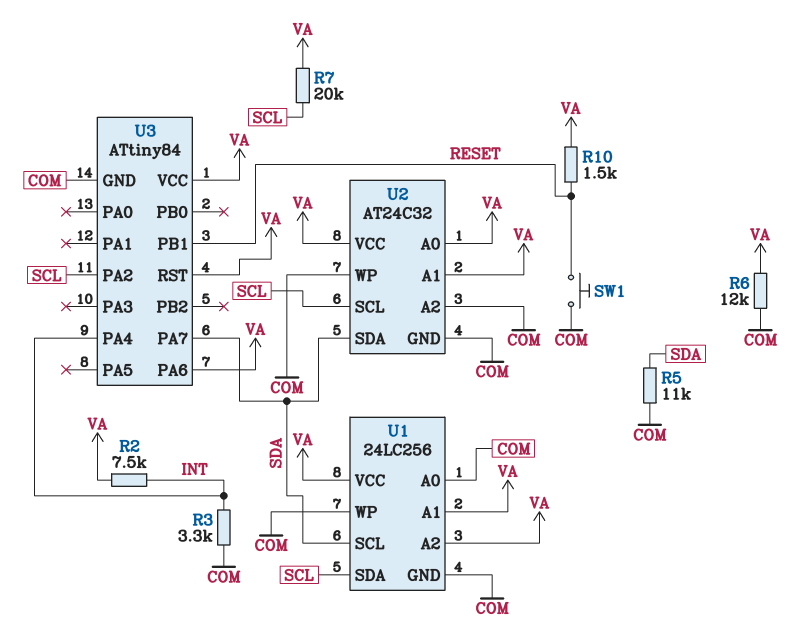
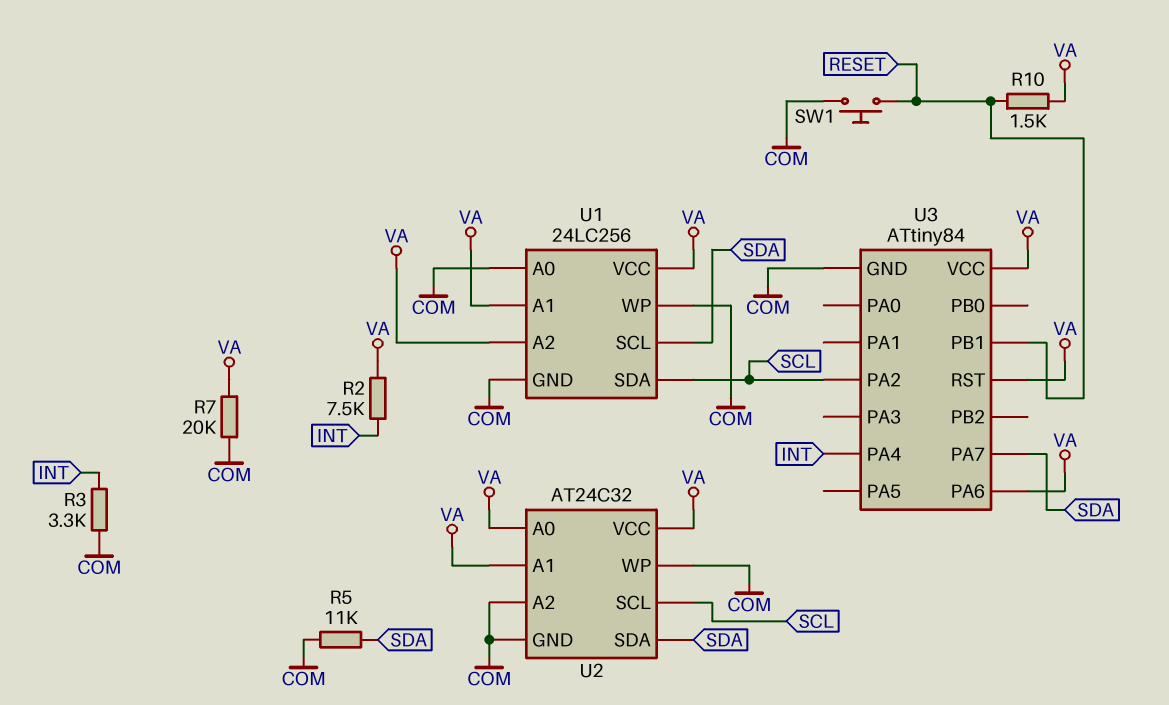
R6: 12k (COM, VA) -> none
R7: 20k (SCL, VA) -> 20k (COM, VA)

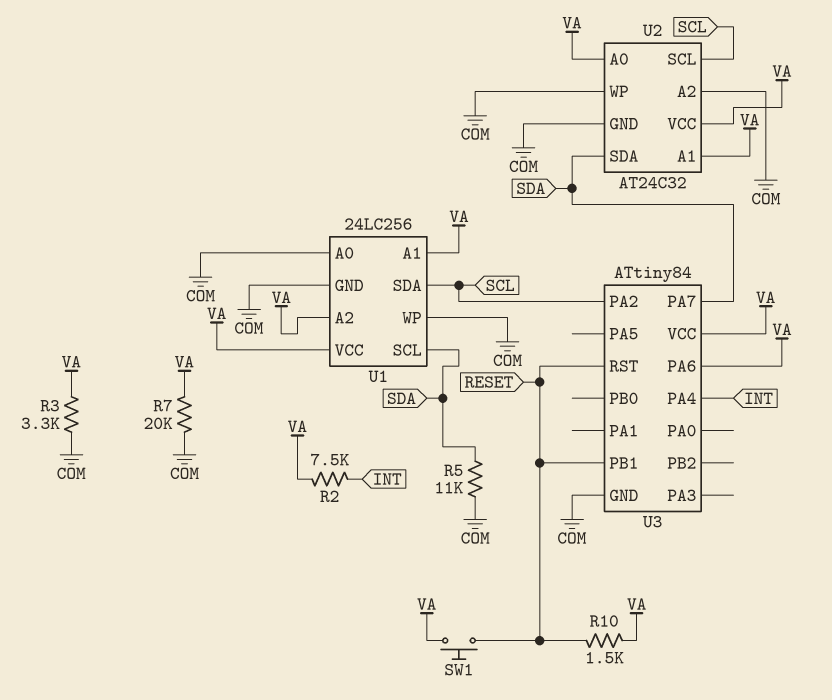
R3: 3.3k (COM, INT) -> 3.3k (COM, VA)
SW1: button (COM, RESET) -> button (RESET, VA)
U3 pin RST: VA -> RESET

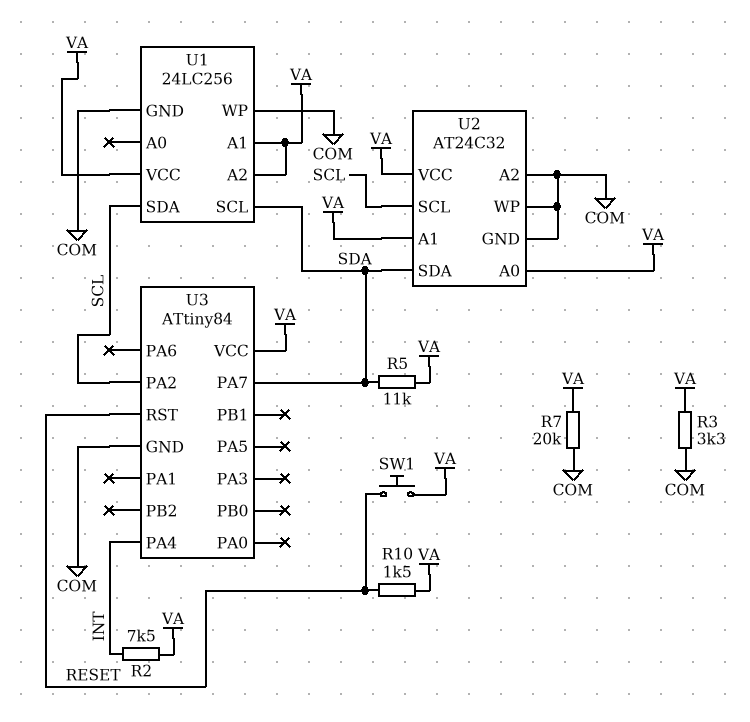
R5: 11k (COM, SDA) -> 11k (SDA, VA)
U1 pin A0: COM -> none
U3 pin PA6: VA -> none
U3 pin PB1: RESET -> none

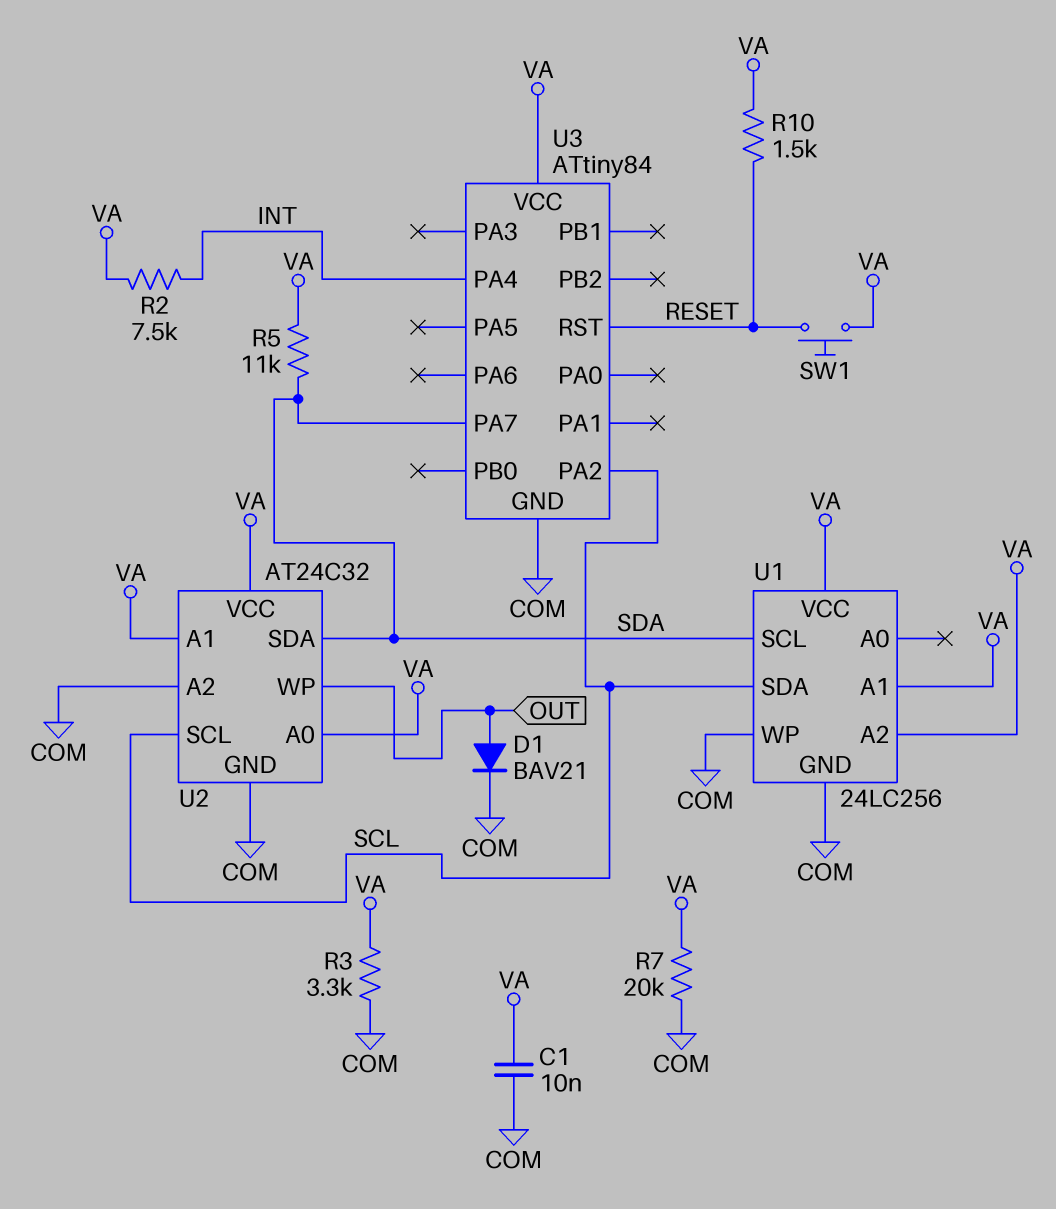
C1: none -> 10nF (COM, VA)
D1: none -> diode BAV21 (A OUT, K COM)
U2 pin WP: COM -> OUT

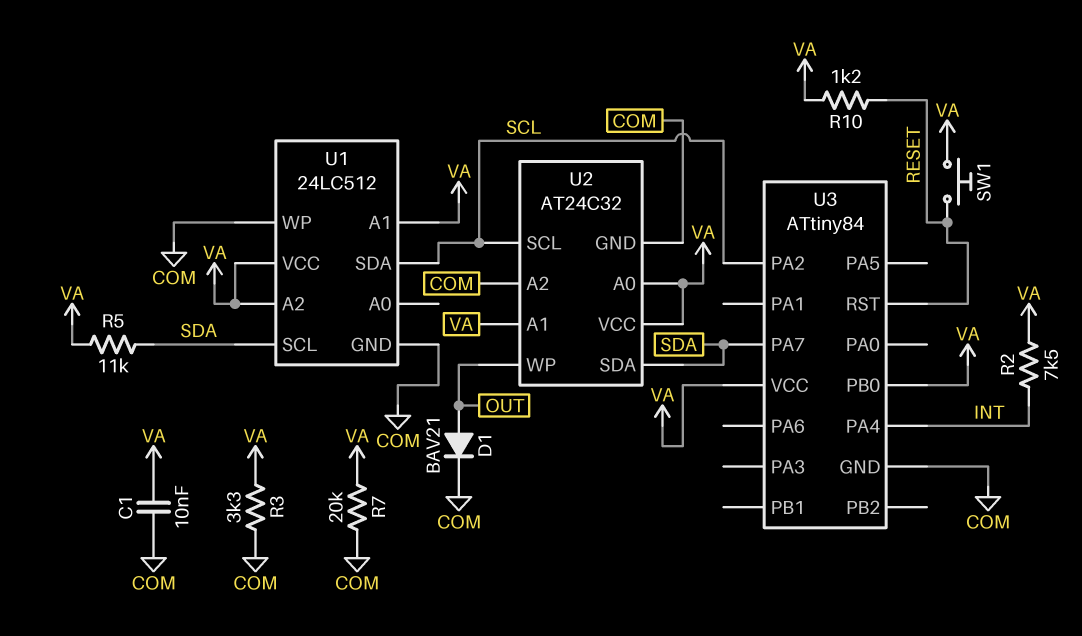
R10: 1.5k (RESET, VA) -> 1.2k (RESET, VA)
U1: 24LC256 -> 24LC512
U3 pin PB0: none -> VA

